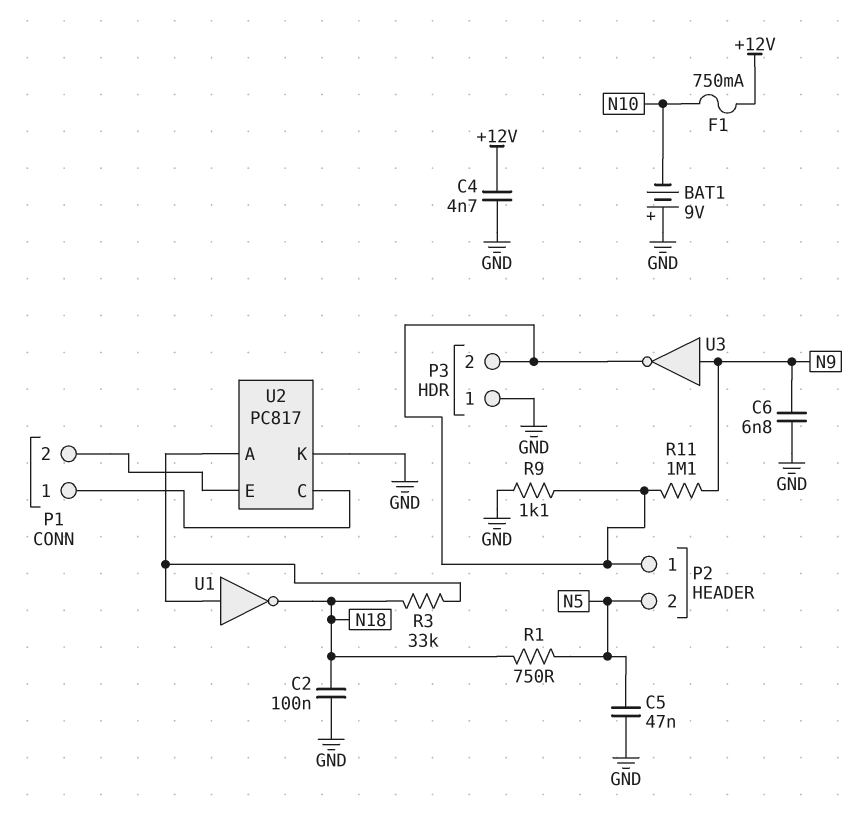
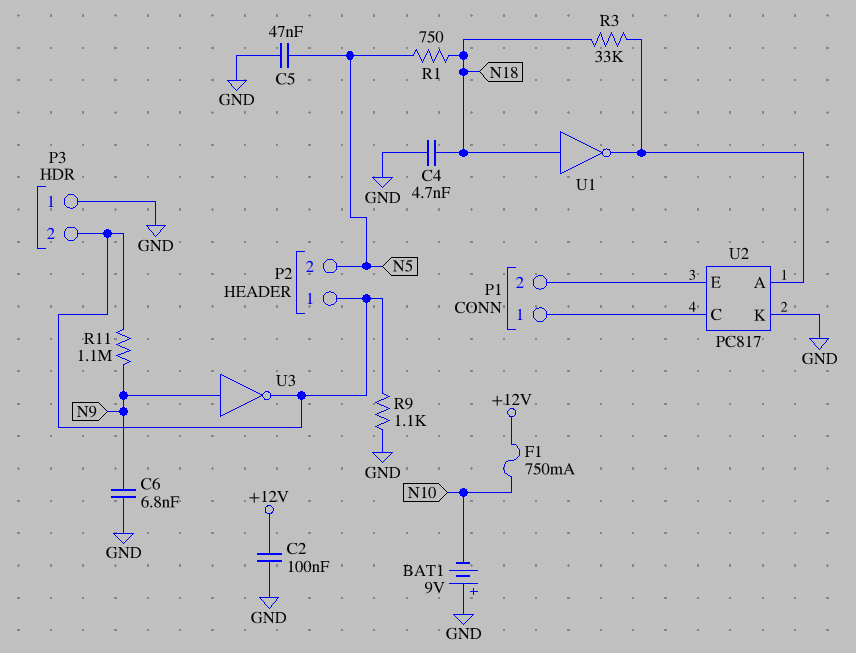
C2: 100nF (GND, N18) -> 100nF (+12V, GND)
C4: 4.7nF (+12V, GND) -> 4.7nF (GND, N18)
U1: NOT (in U2/A, out N18) -> NOT (in N18, out U2/A)

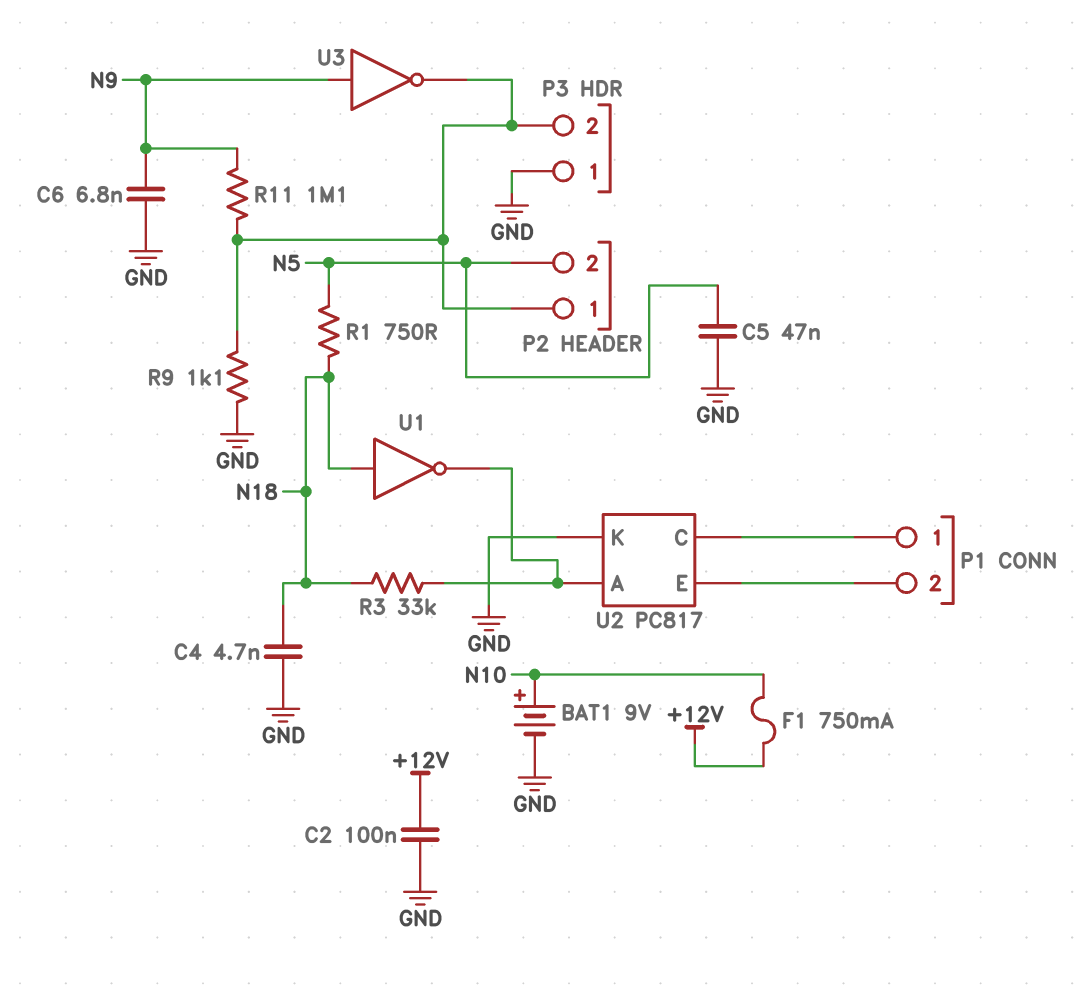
BAT1: 9V (plus GND, minus N10) -> 9V (plus N10, minus GND)

